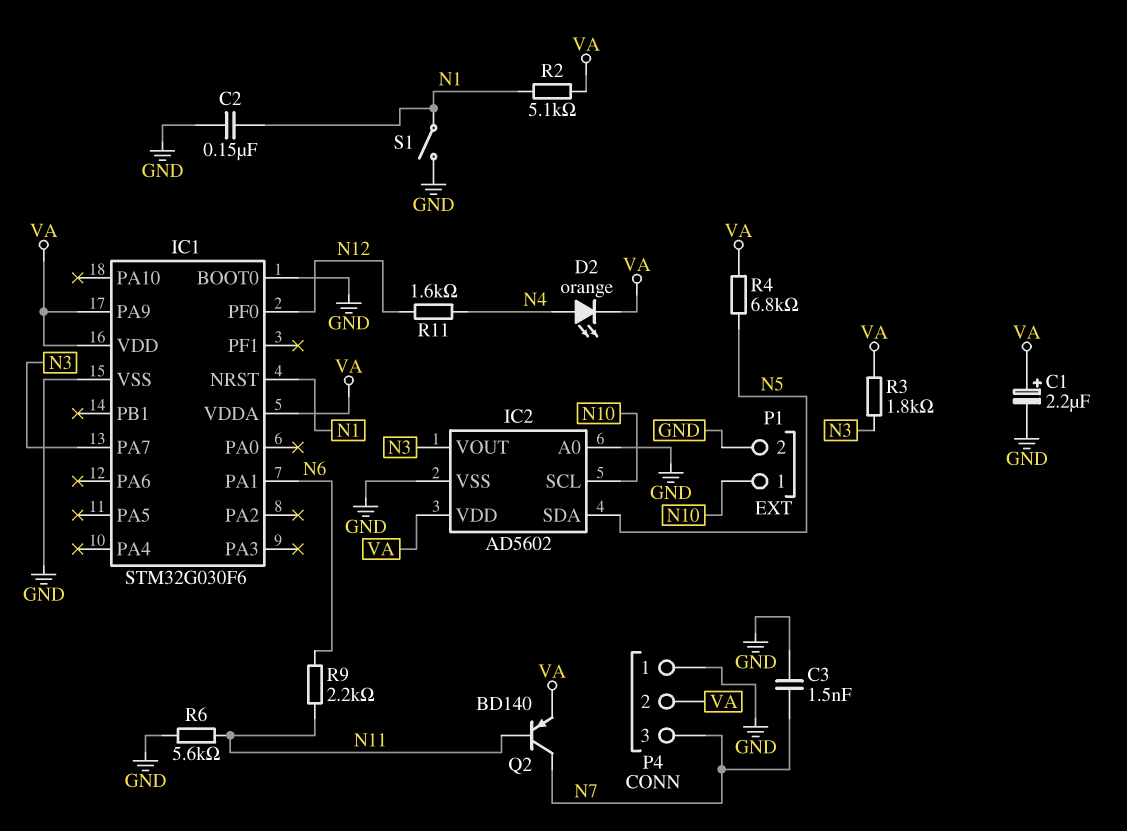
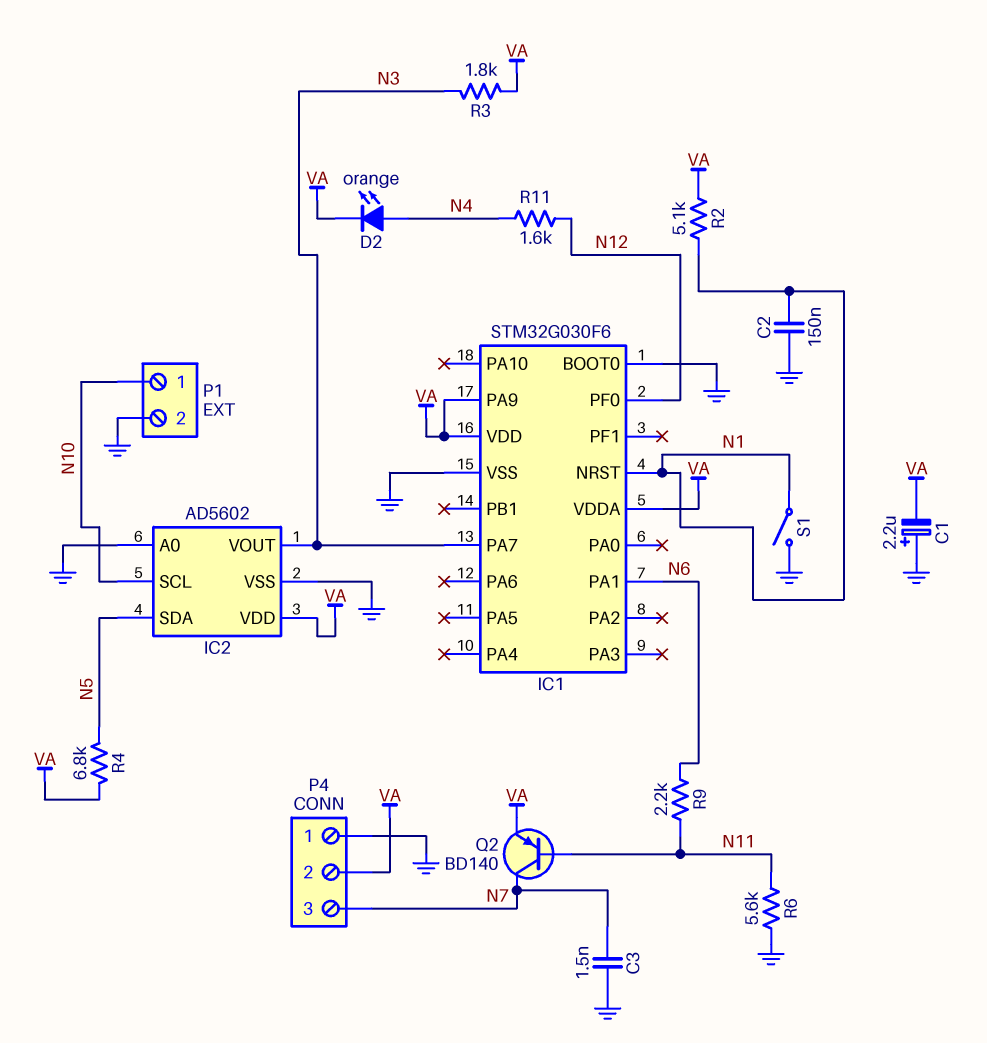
C1: 2.2uF (plus VA, minus GND) -> 2.2uF (plus GND, minus VA)

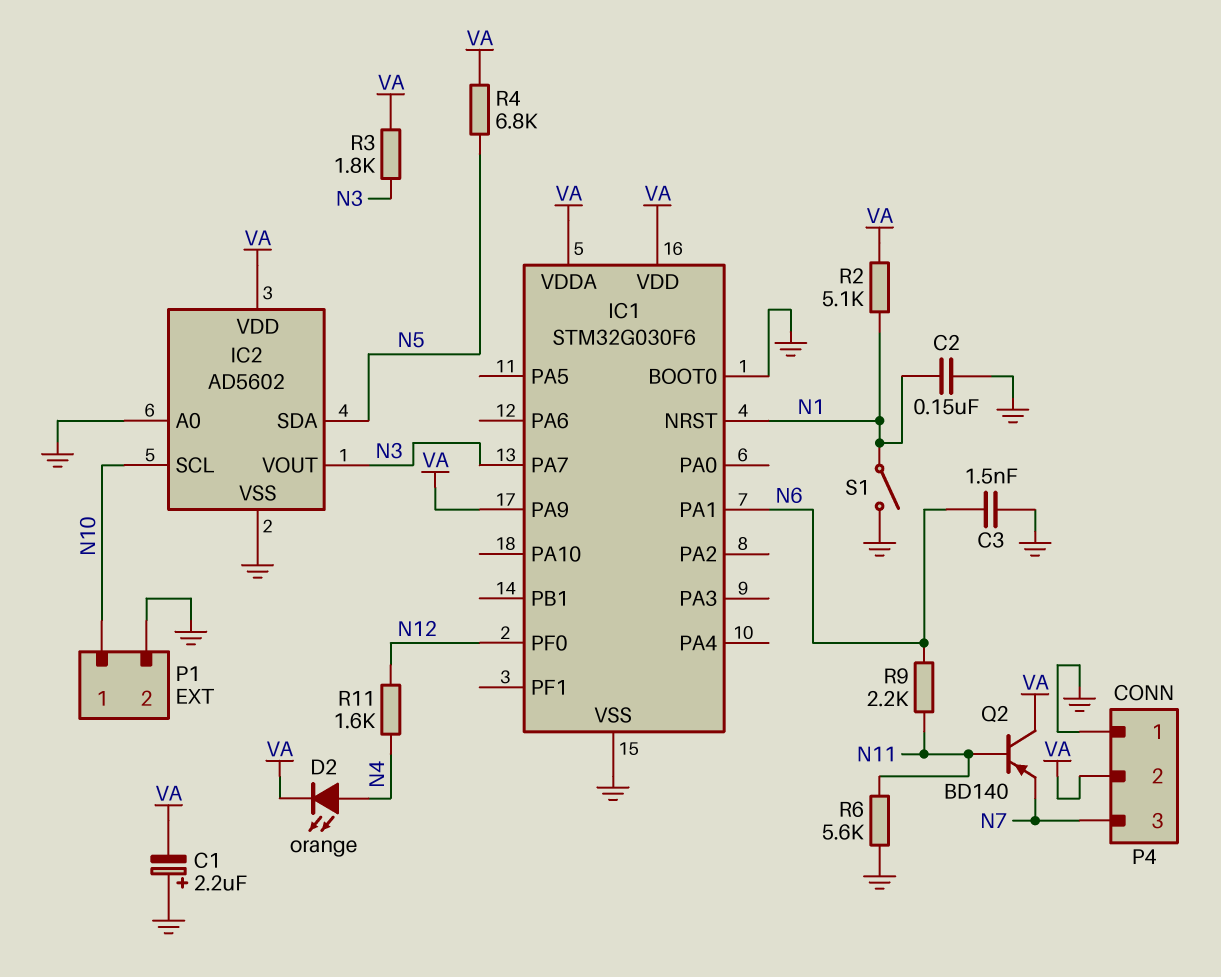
C3: 1.5nF (GND, N7) -> 1.5nF (GND, N6)
Q2: PNP BD140 (B N11, C N7, E VA) -> PNP BD140 (B N11, C VA, E N7)

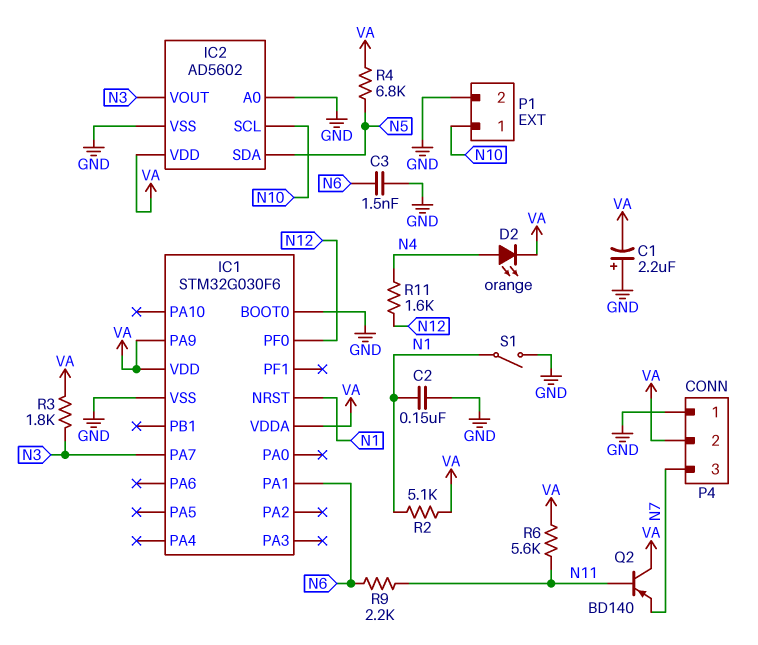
R6: 5.6k (GND, N11) -> 5.6k (N11, VA)

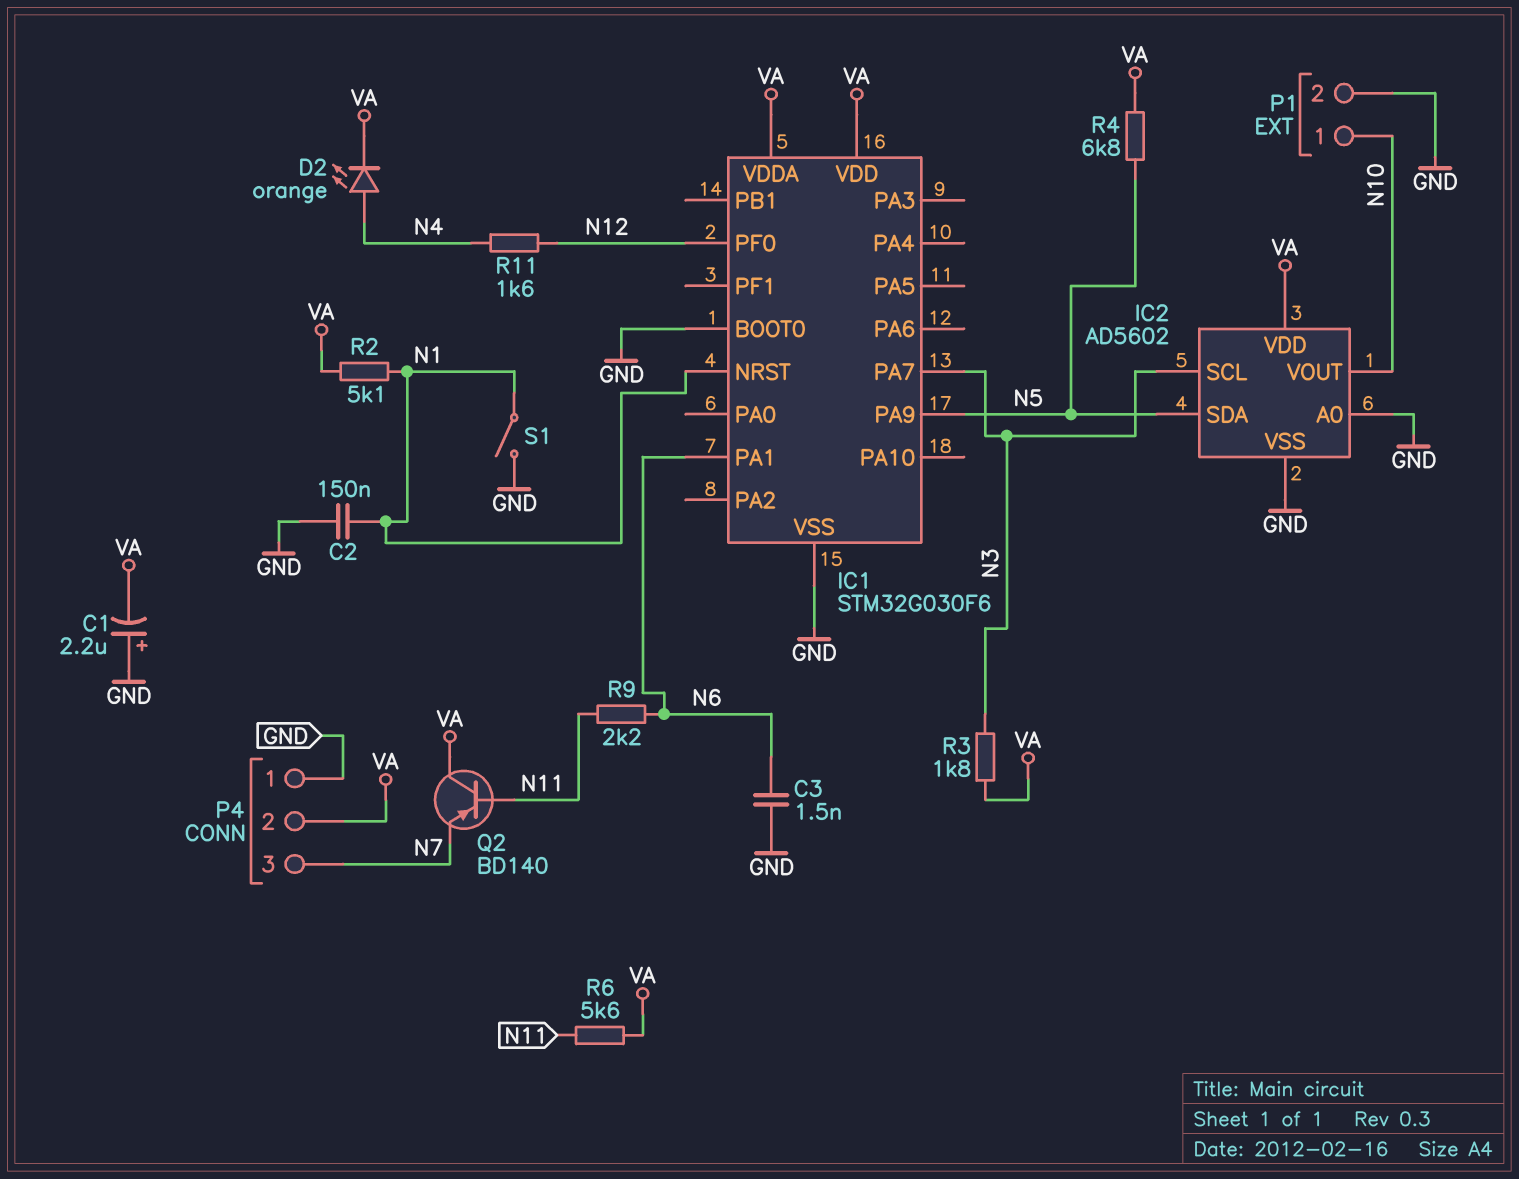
IC1 pin PA9: VA -> N5
IC2 pin SCL: N10 -> N3
IC2 pin VOUT: N3 -> N10

